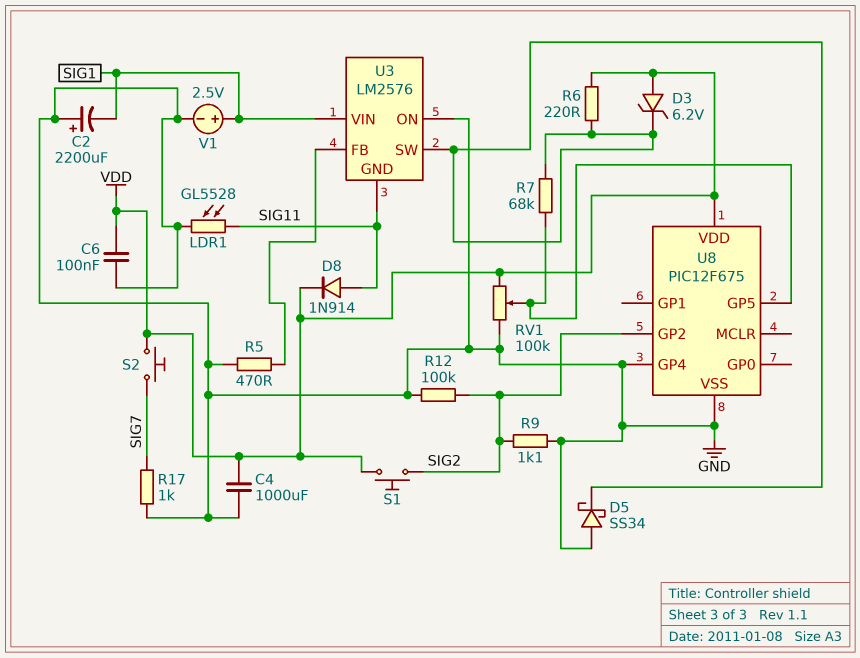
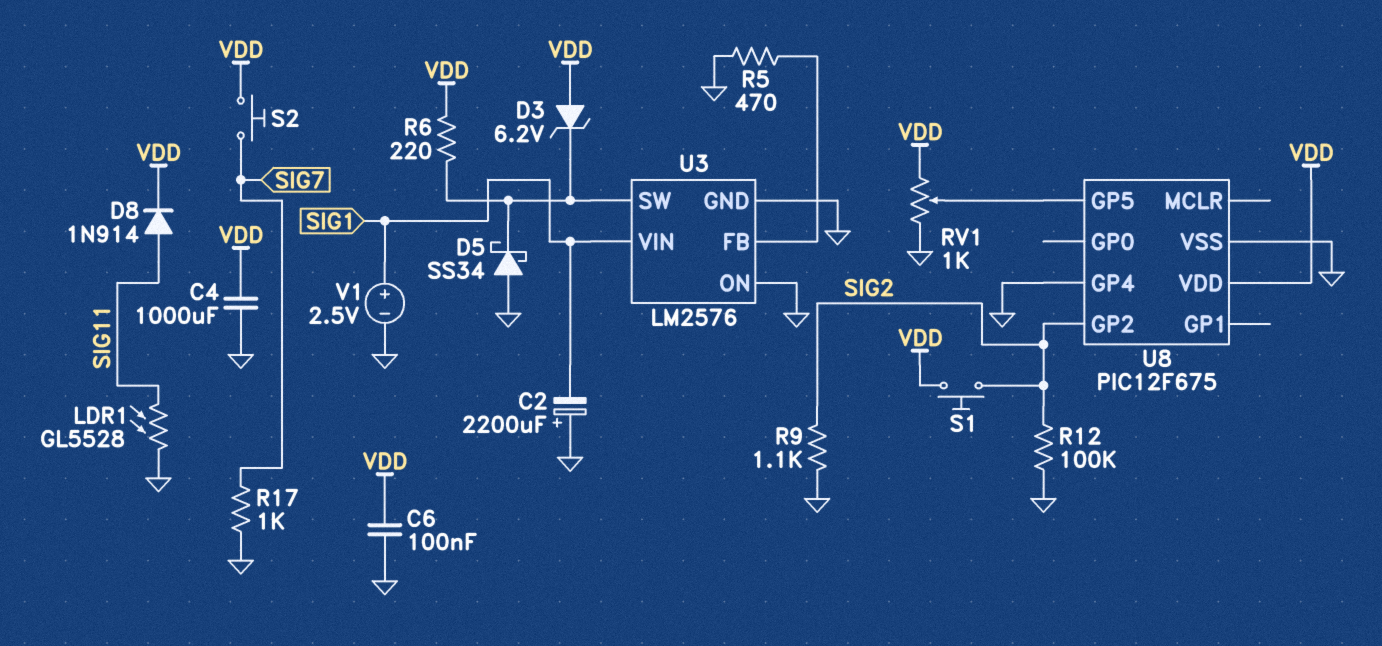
R7: 68k (U3/SW, U8/GP5) -> none
RV1: 100k (GND, VDD, wiper U8/GP5) -> 1k (GND, VDD, wiper U8/GP5)
U3 pin GND: SIG11 -> GND

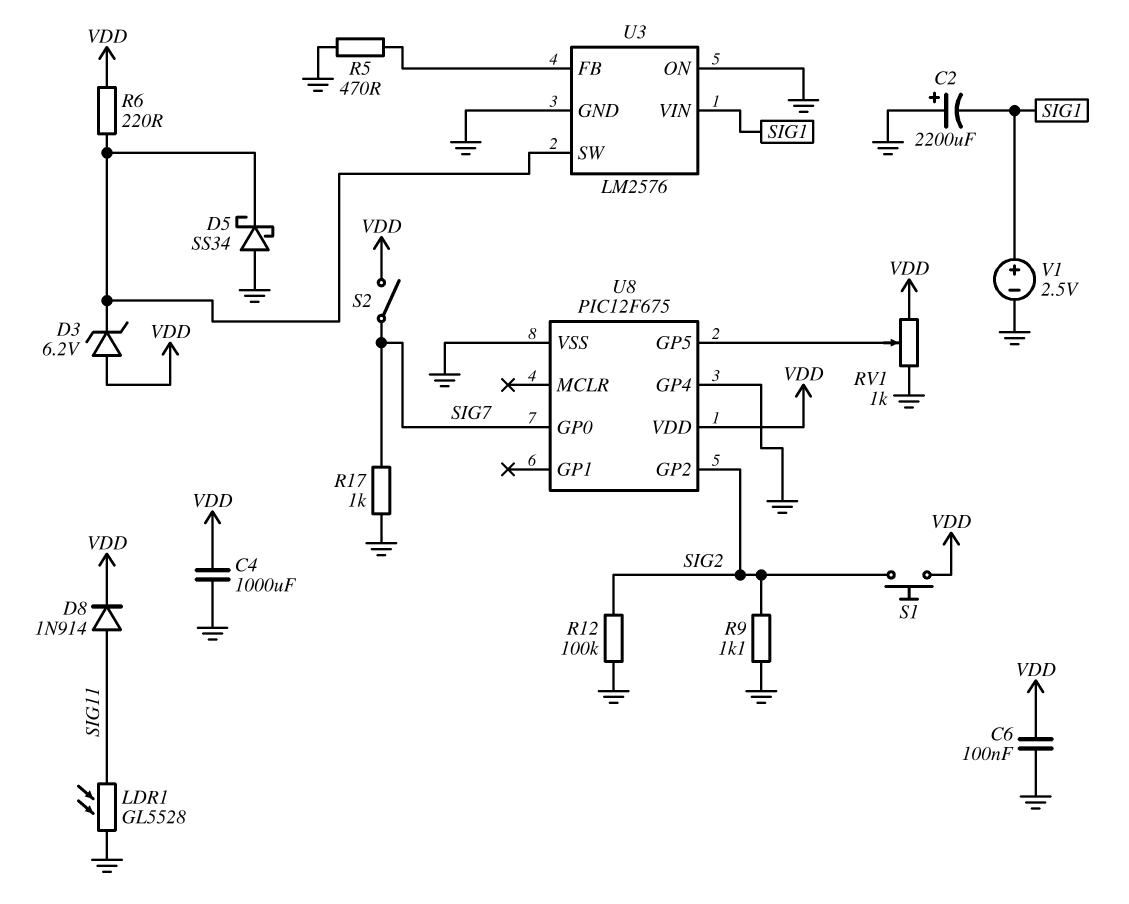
S2: button (SIG7, VDD) -> switch (SIG7, VDD)
U8 pin GP0: none -> SIG7

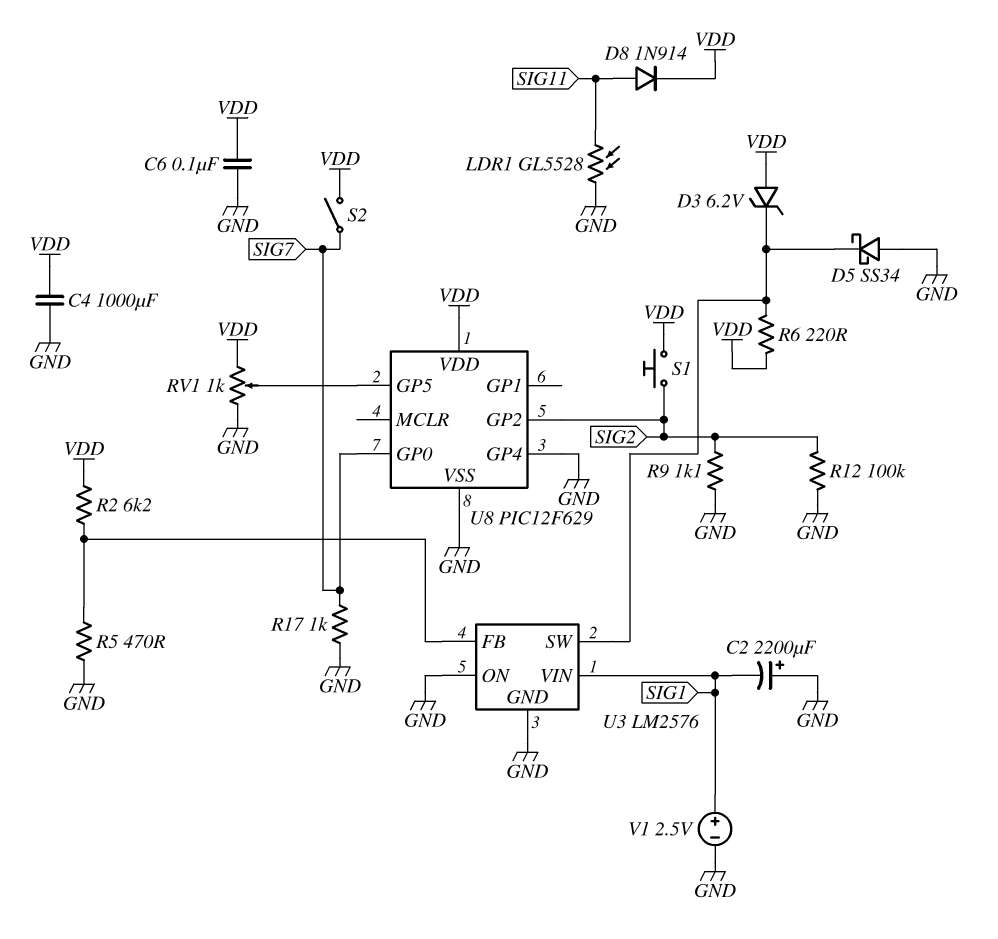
R2: none -> 6.2k (U3/FB, VDD)
U8: PIC12F675 -> PIC12F629

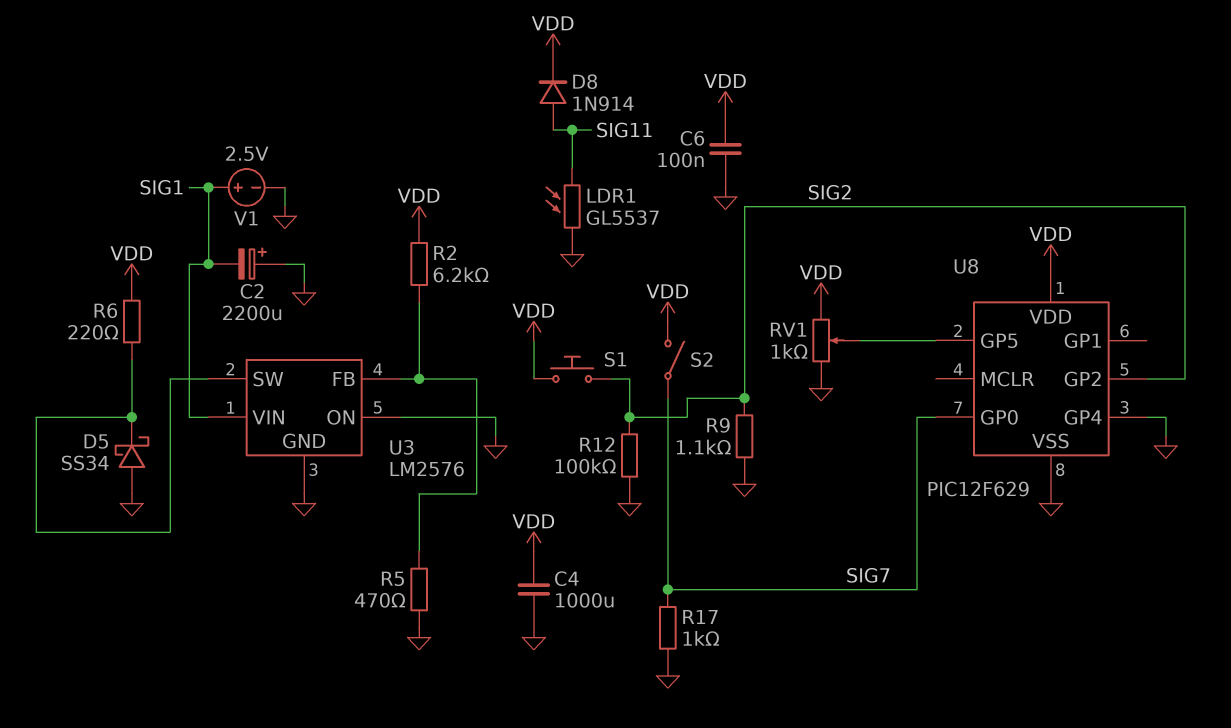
D3: zener 6.2V (A VDD, K U3/SW) -> none
LDR1: GL5528 (GND, SIG11) -> GL5537 (GND, SIG11)

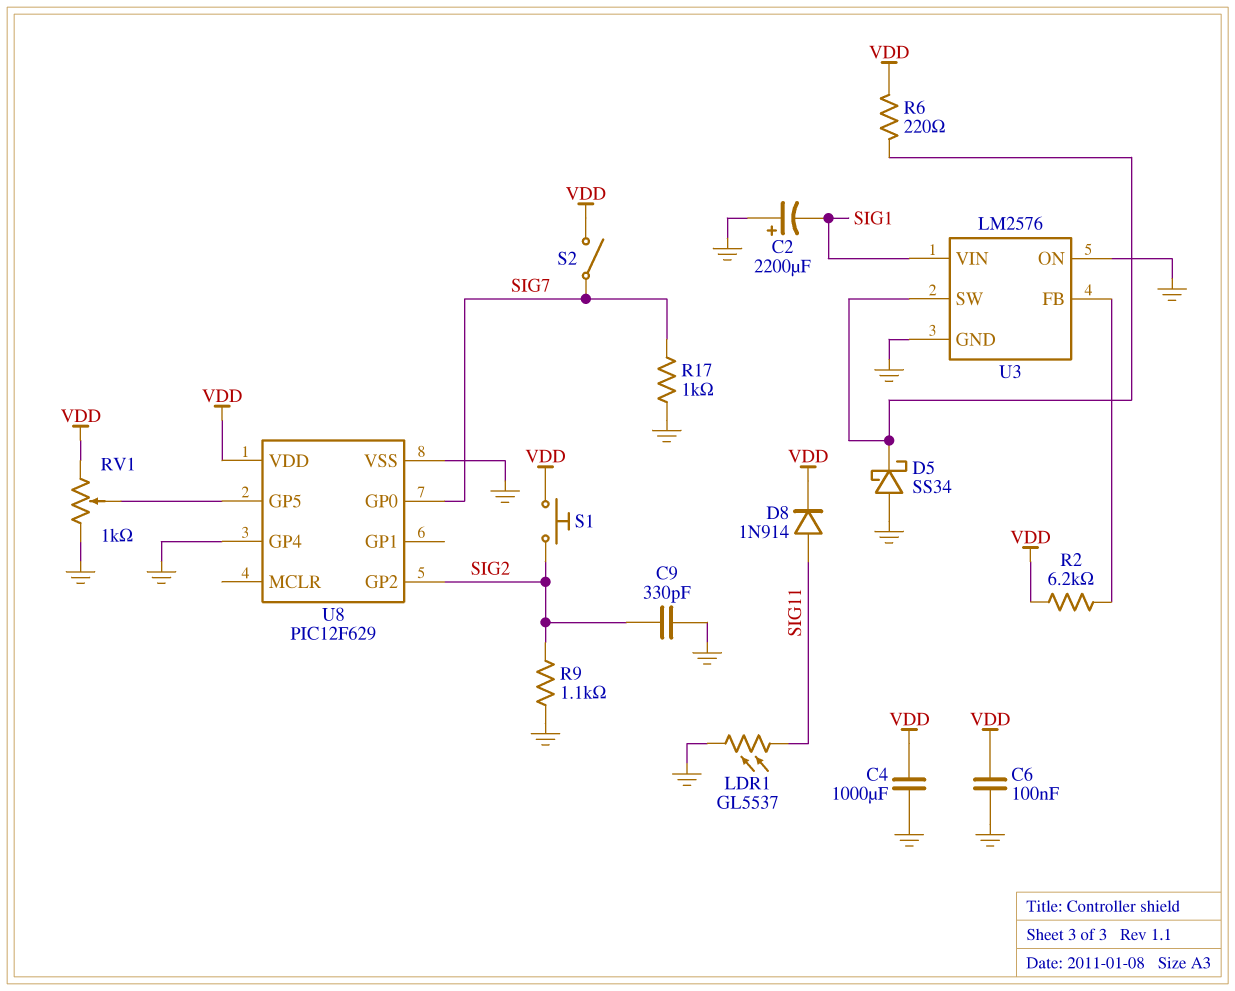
C9: none -> 330pF (GND, SIG2)
R5: 470 (GND, U3/FB) -> none
R12: 100k (GND, SIG2) -> none
V1: 2.5V (plus SIG1, minus GND) -> none

